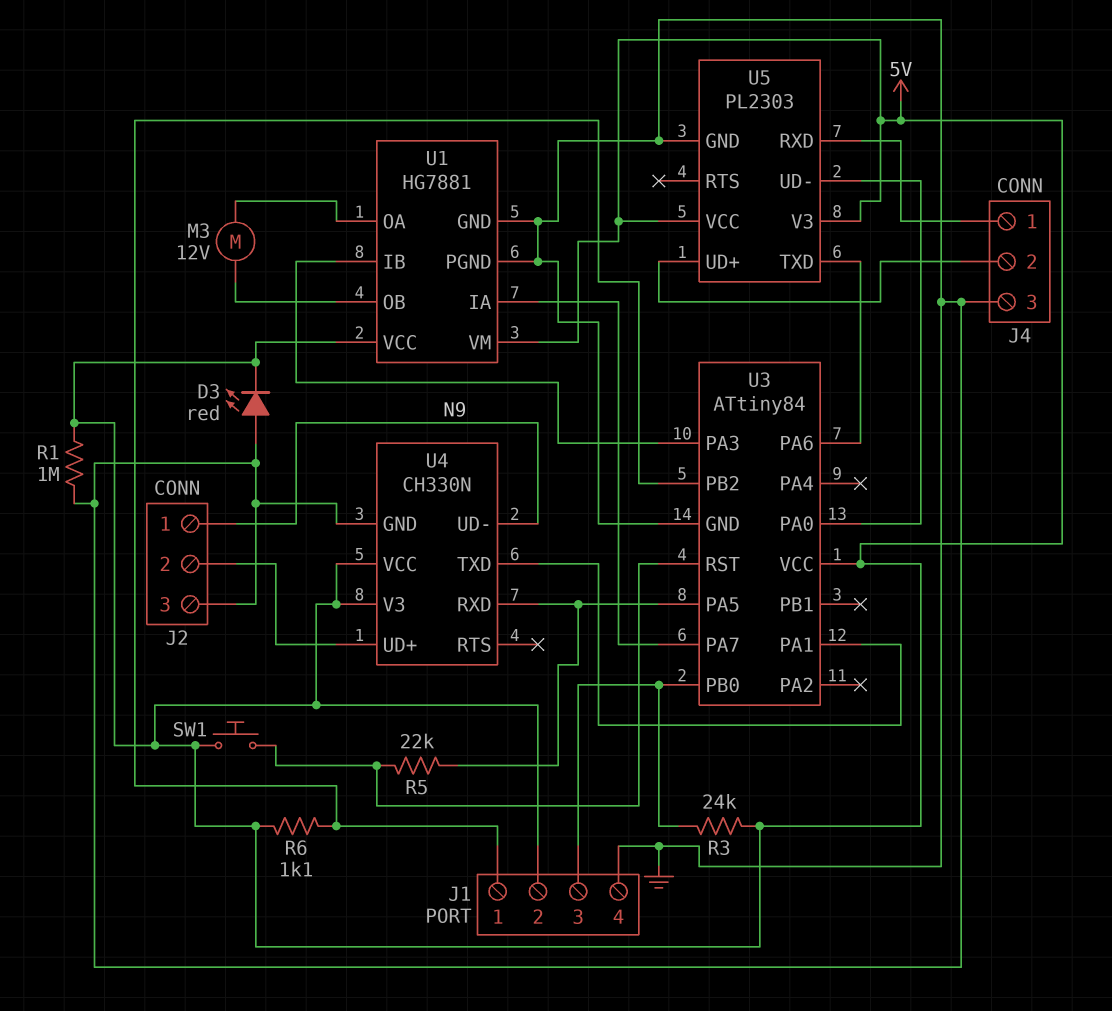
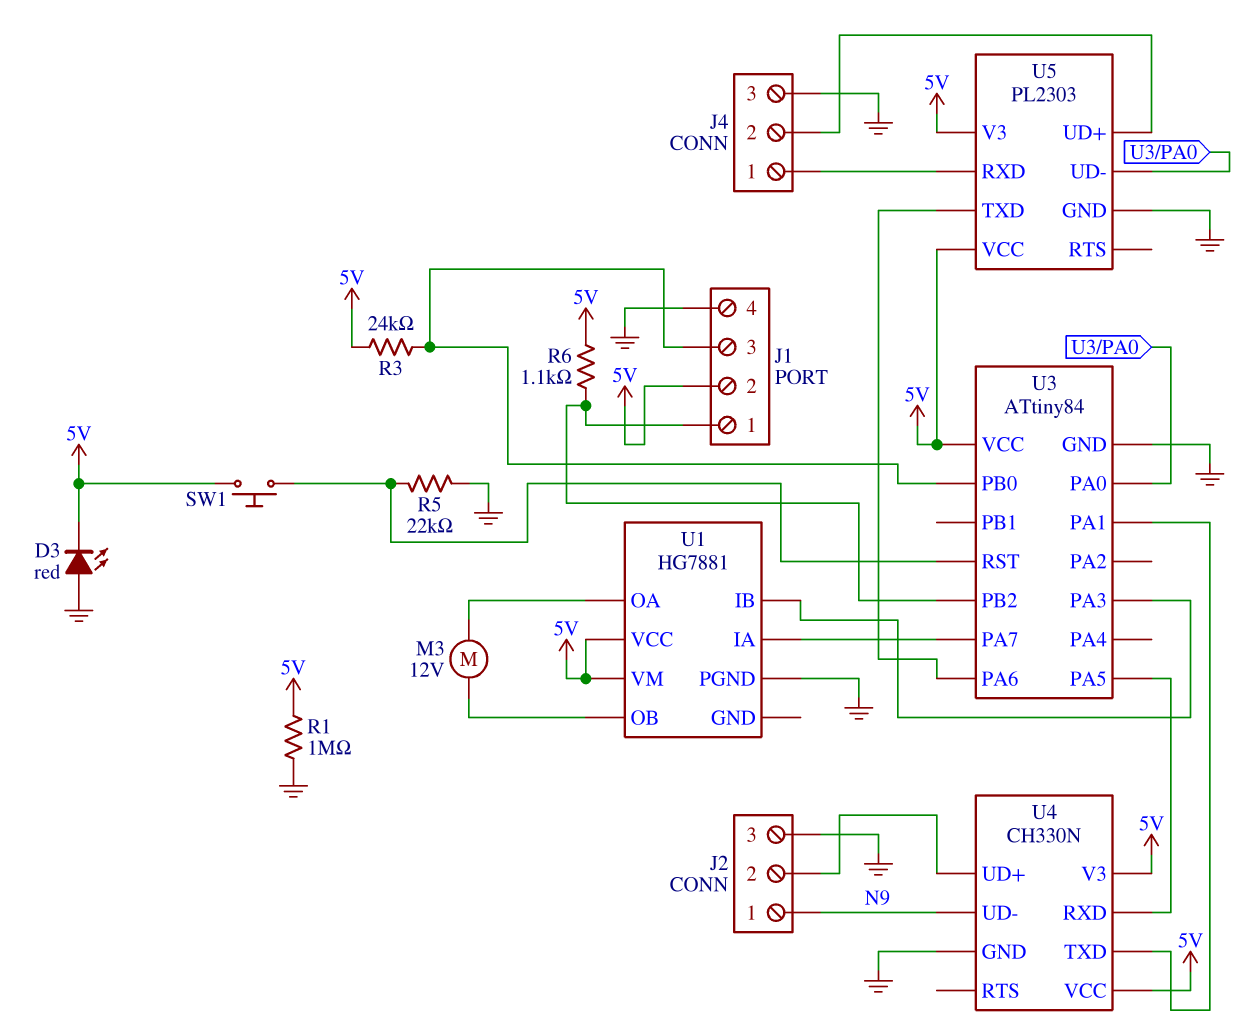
R5: 22k (U3/PA5, U3/RST) -> 22k (GND, U3/RST)
U1 pin GND: GND -> none

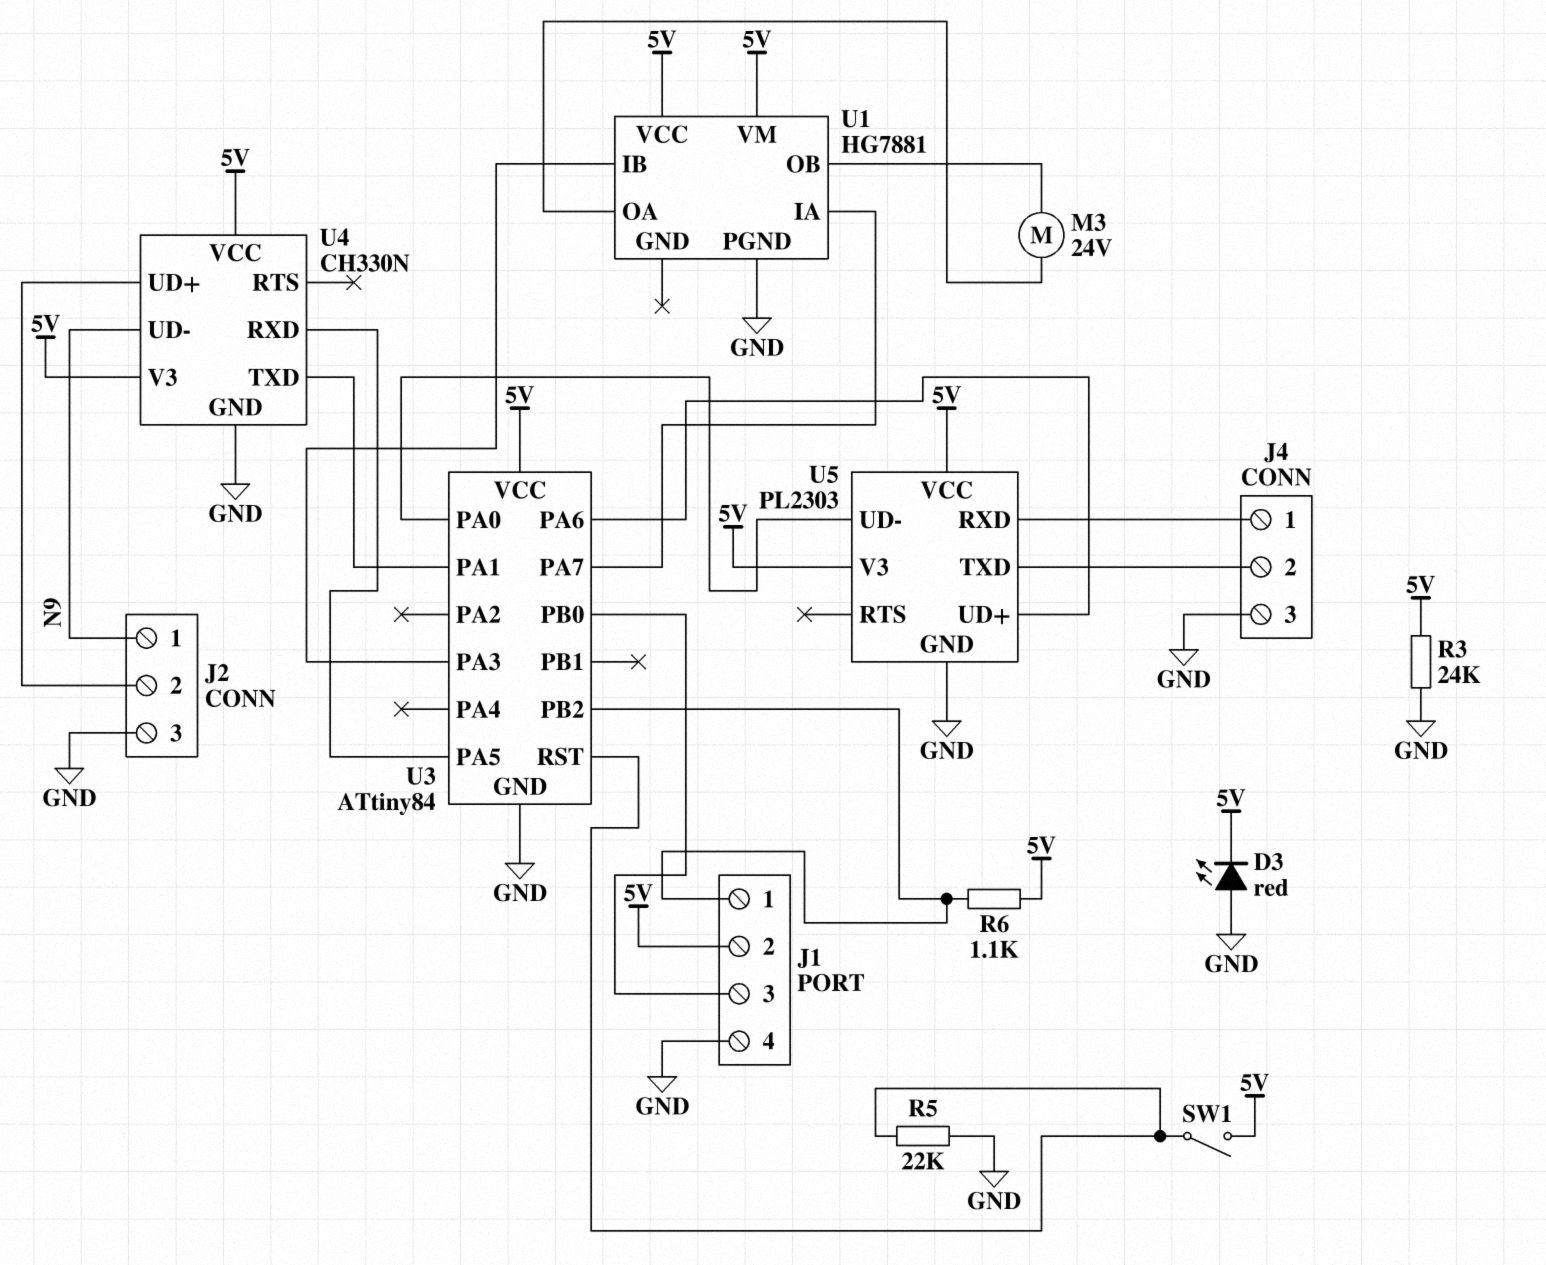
M3: motor 12V (U1/OA, U1/OB) -> motor 24V (U1/OA, U1/OB)
R1: 1M (5V, GND) -> none
R3: 24k (5V, J1/3) -> 24k (5V, GND)
SW1: button (5V, U3/RST) -> switch (5V, U3/RST)
U5 pin TXD: U3/PA6 -> J4/2
U5 pin UD+: J4/2 -> U3/PA6

